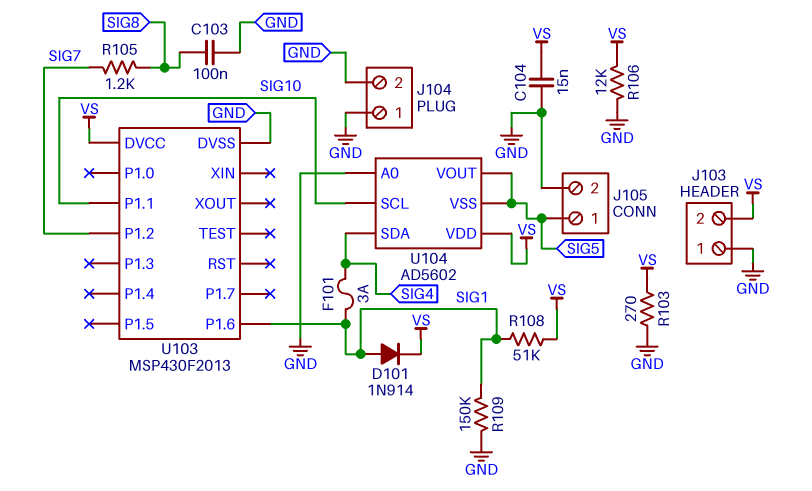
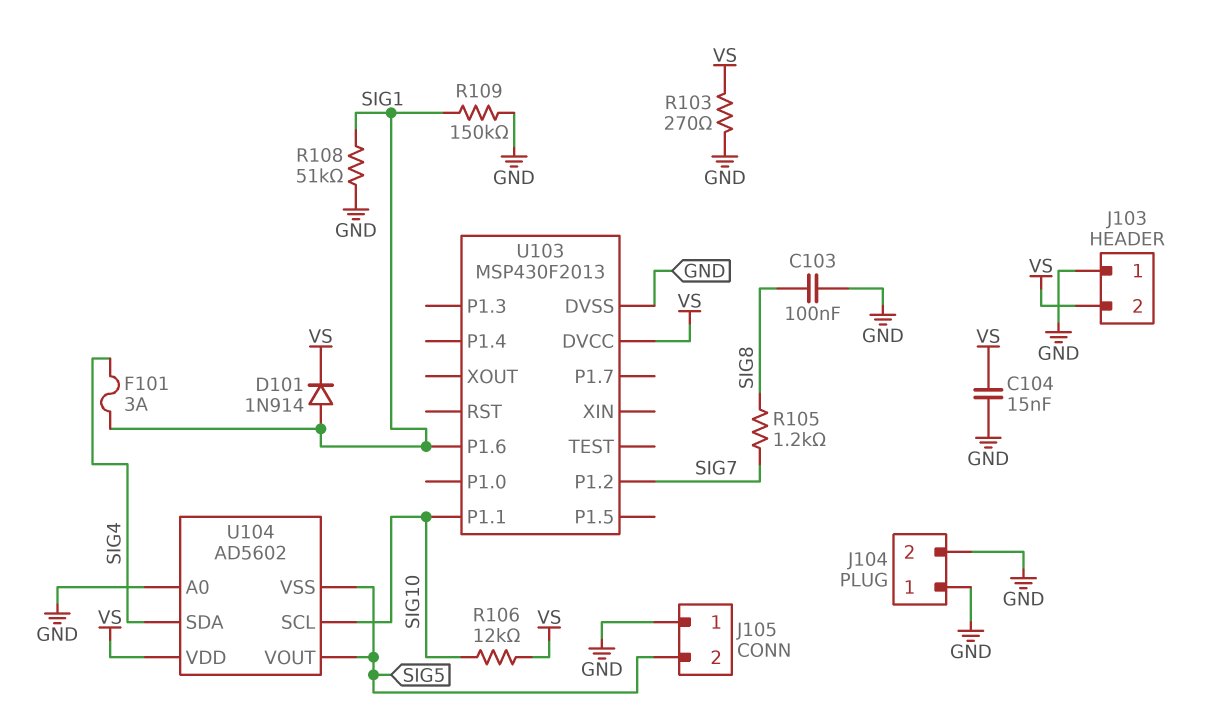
J105 pin 1: SIG5 -> GND
J105 pin 2: GND -> SIG5
R106: 12k (GND, VS) -> 12k (SIG10, VS)
R108: 51k (SIG1, VS) -> 51k (GND, SIG1)

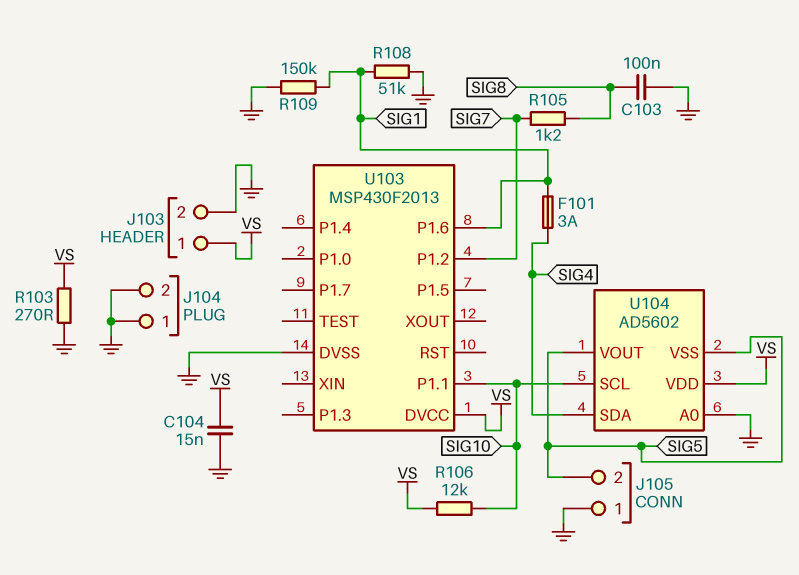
D101: diode 1N914 (A SIG1, K VS) -> none
J103 pin 1: GND -> VS
J103 pin 2: VS -> GND

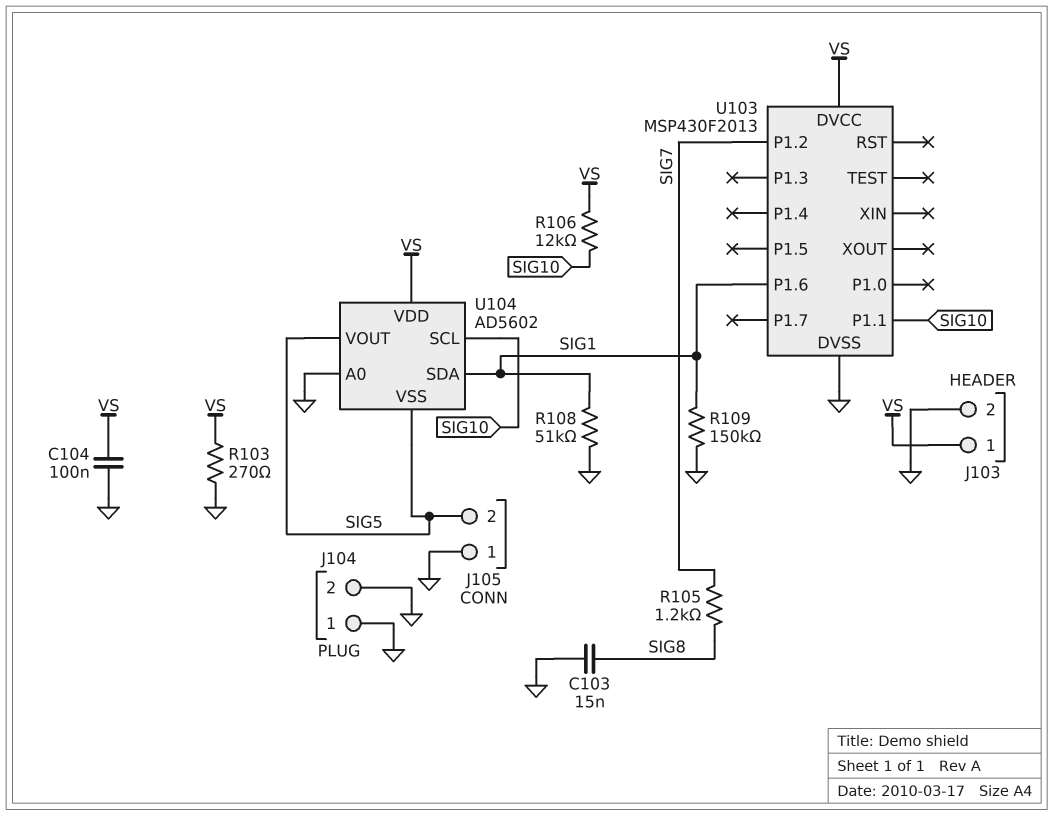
C103: 100nF (GND, SIG8) -> 15nF (GND, SIG8)
C104: 15nF (GND, VS) -> 100nF (GND, VS)
F101: 3A (SIG1, SIG4) -> none
U104 pin SDA: SIG4 -> SIG1

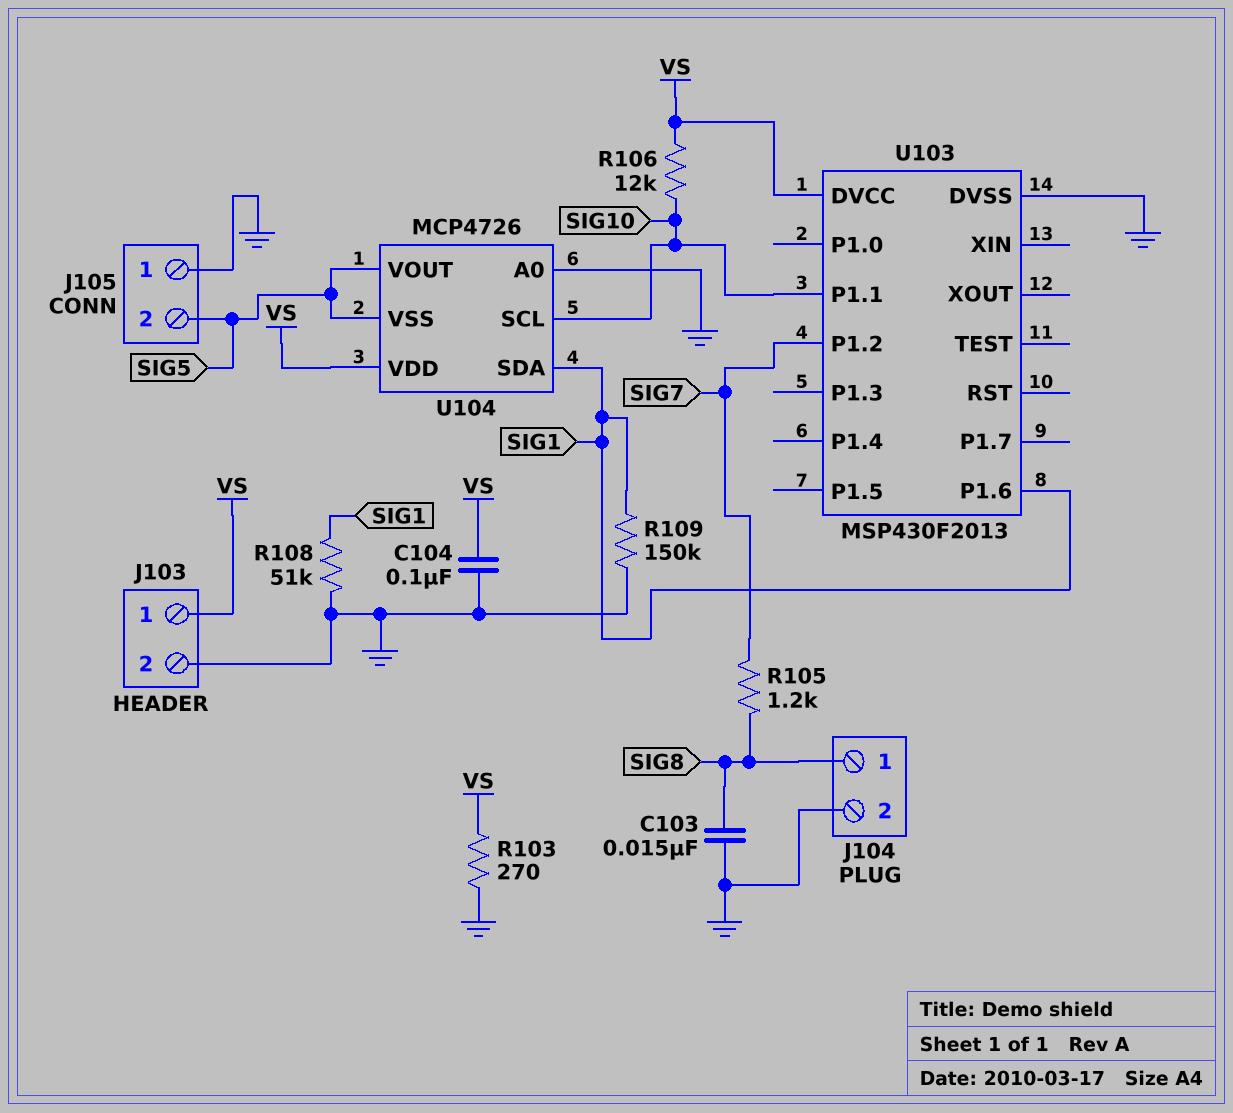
J104 pin 1: GND -> SIG8
U104: AD5602 -> MCP4726

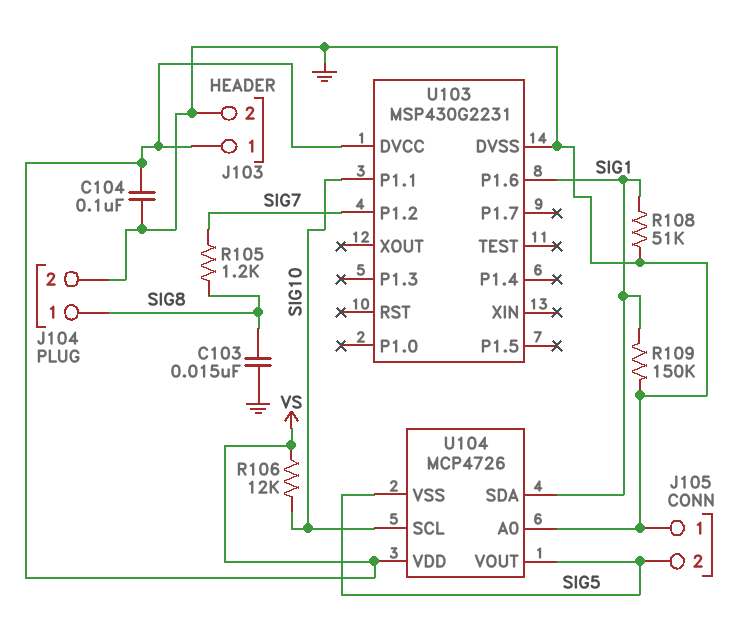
R103: 270 (GND, VS) -> none
U103: MSP430F2013 -> MSP430G2231

